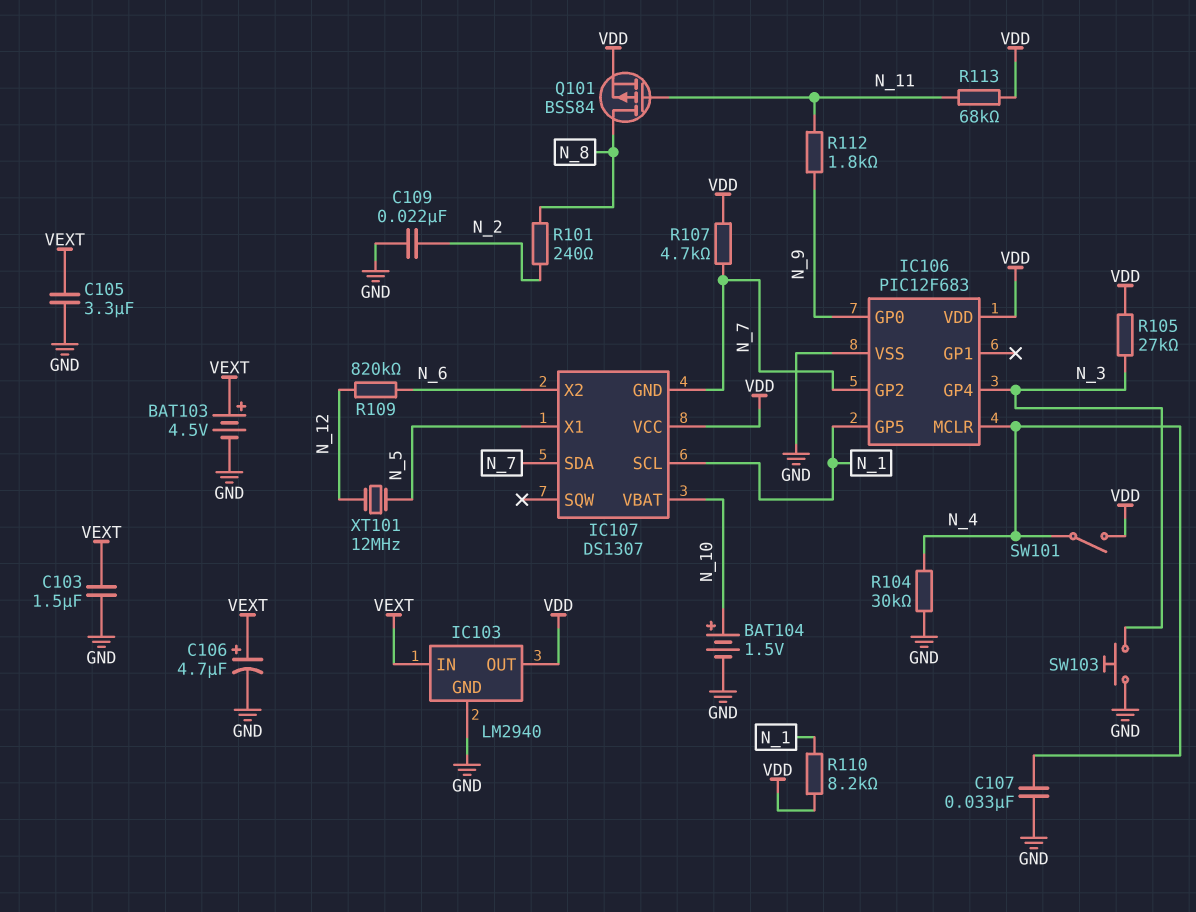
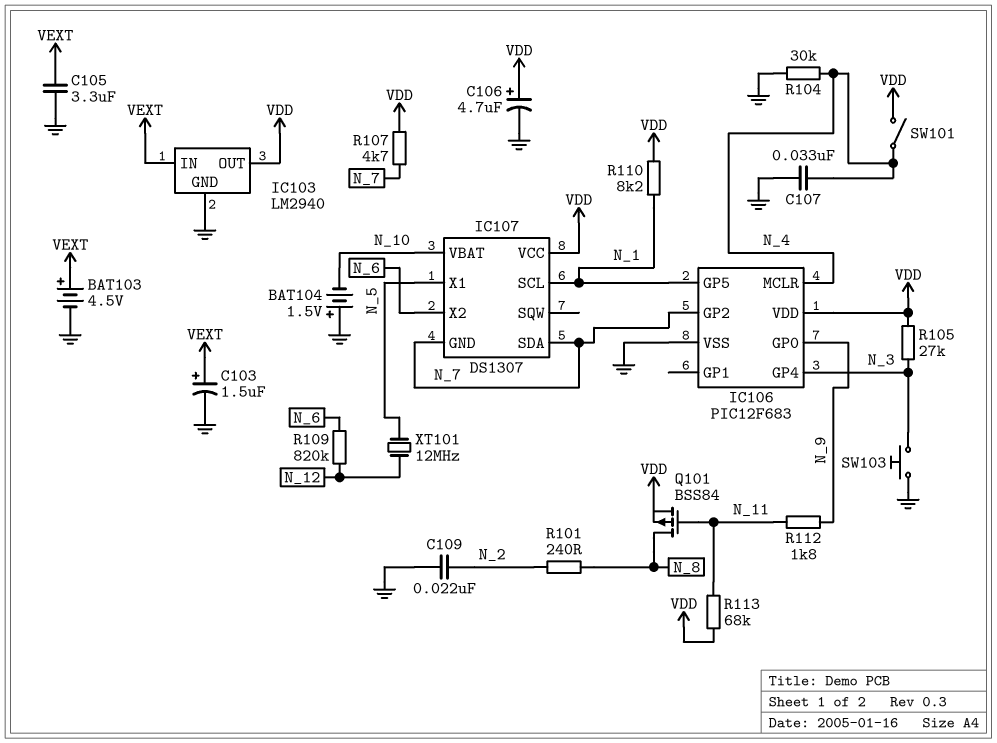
BAT104: 1.5V (plus N_10, minus GND) -> 1.5V (plus GND, minus N_10)
C103: 1.5uF (GND, VEXT) -> 1.5uF (plus VEXT, minus GND)
C106: 4.7uF (plus VEXT, minus GND) -> 4.7uF (plus VDD, minus GND)

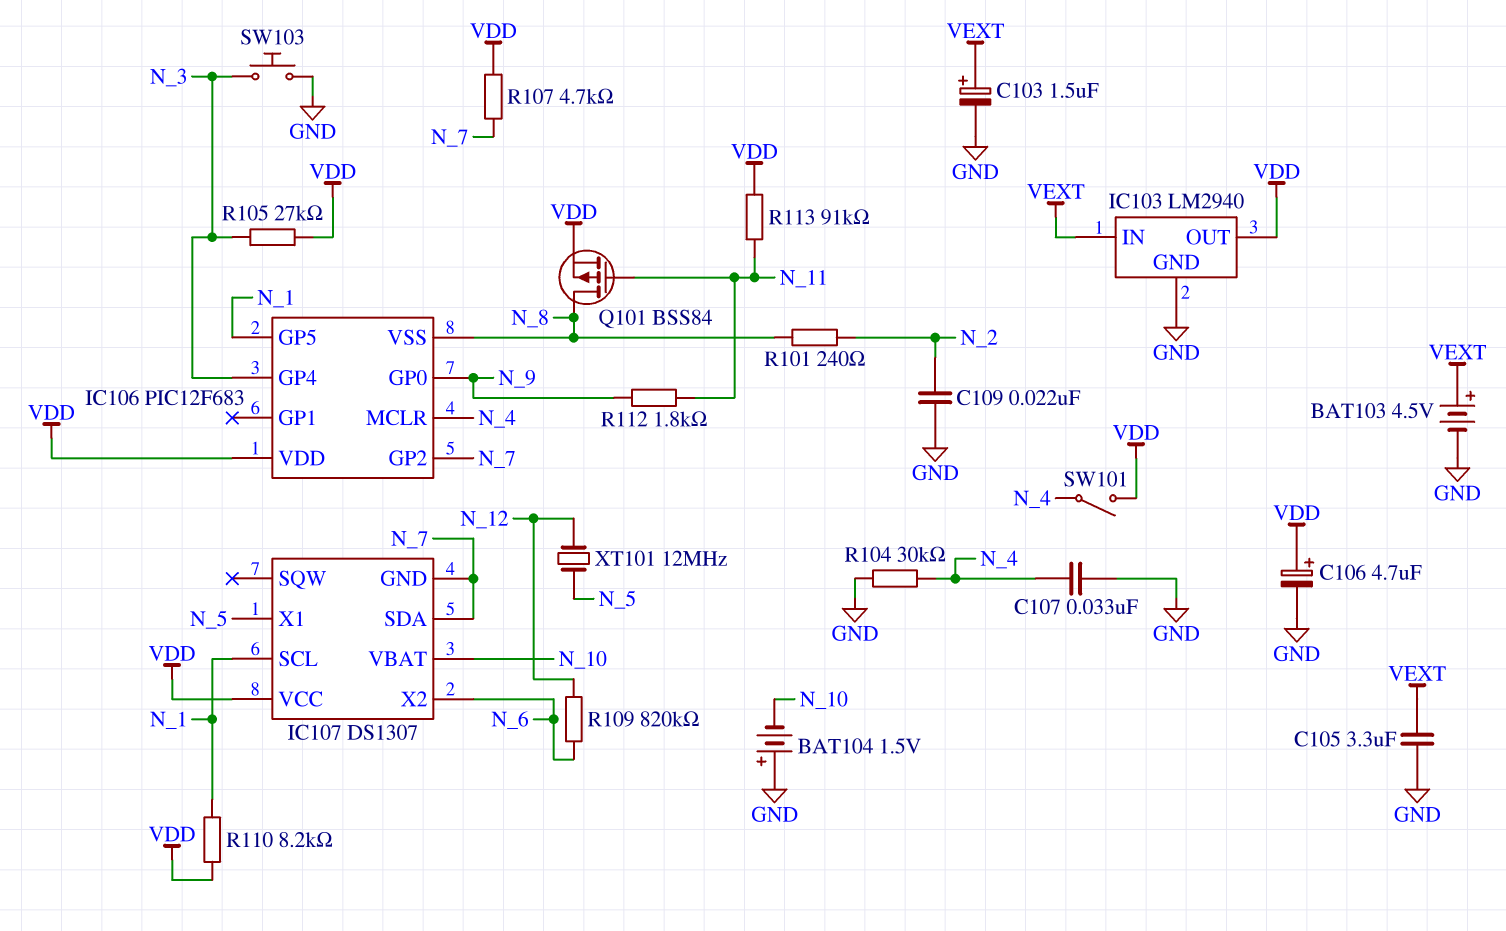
IC106 pin VSS: GND -> N_8
R113: 68k (N_11, VDD) -> 91k (N_11, VDD)

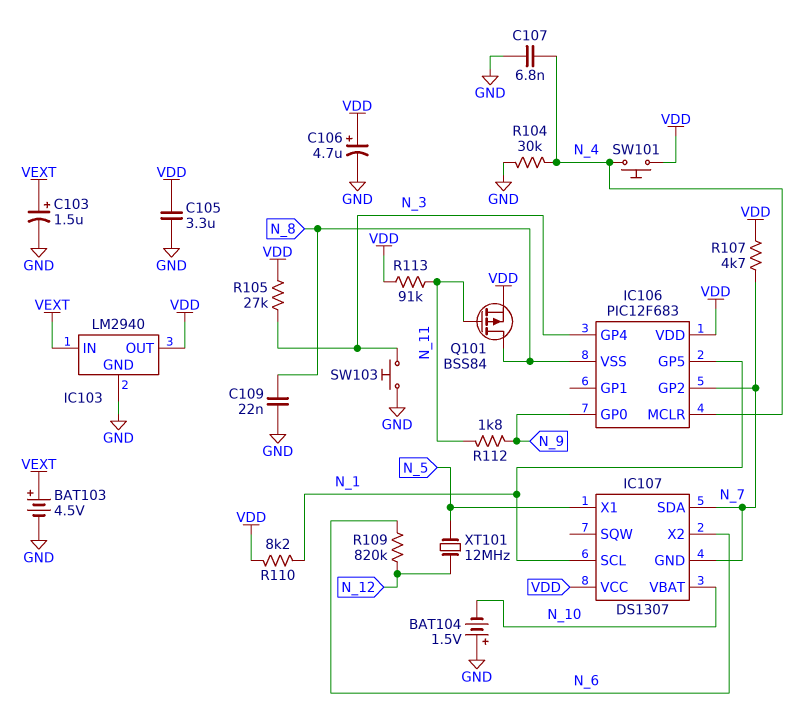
C105: 3.3uF (GND, VEXT) -> 3.3uF (GND, VDD)
C107: 33nF (GND, N_4) -> 6.8nF (GND, N_4)
C109: 22nF (GND, N_2) -> 22nF (GND, N_8)
R101: 240 (N_2, N_8) -> none
SW101: switch (N_4, VDD) -> button (N_4, VDD)

